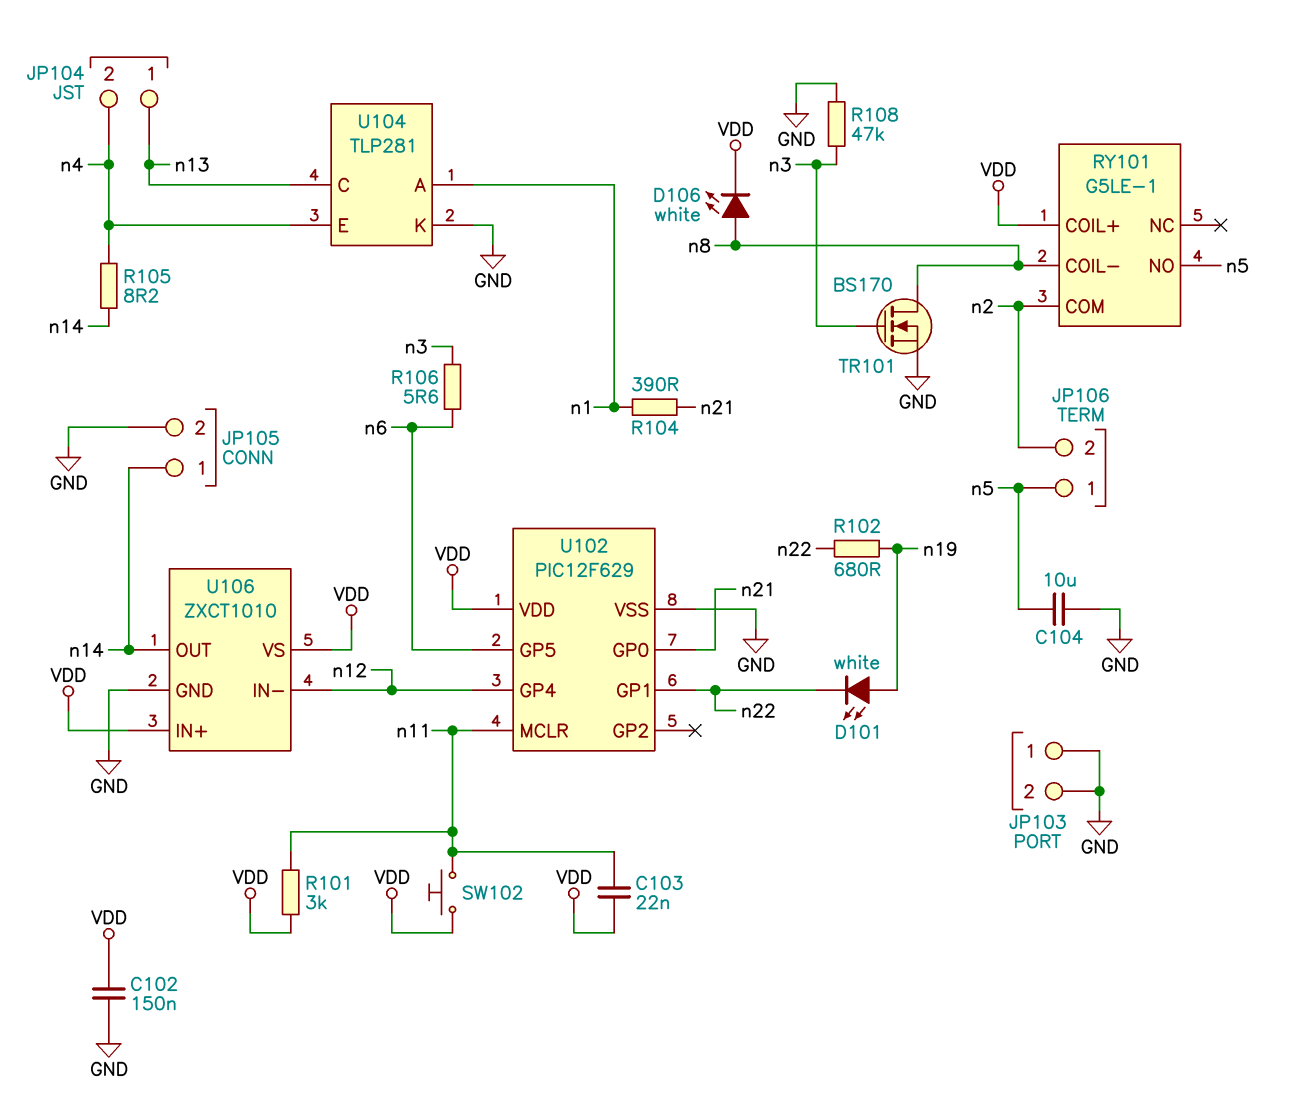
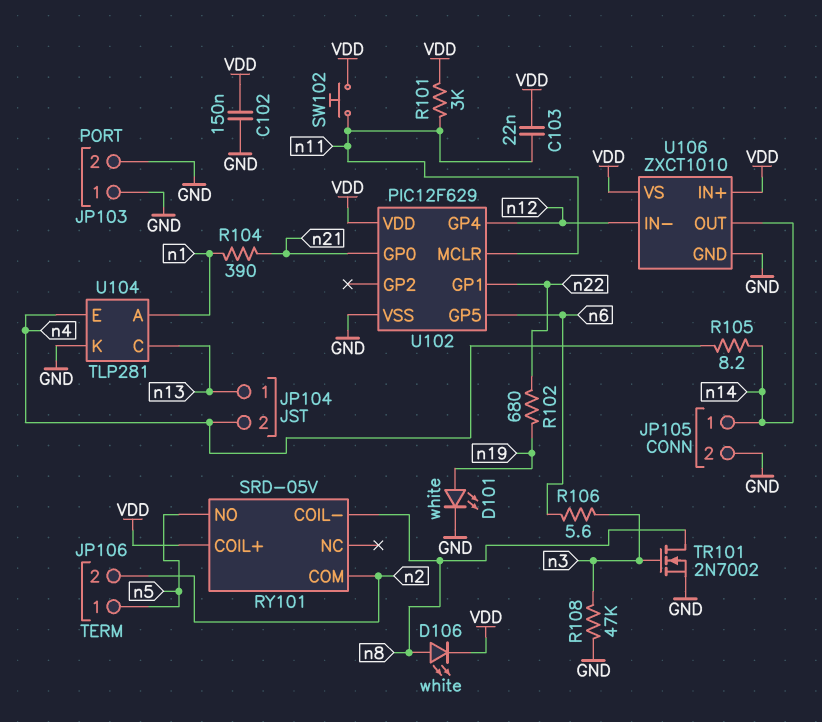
C104: 10uF (GND, n5) -> none
D101: LED white (A n19, K n22) -> LED white (A n19, K GND)
RY101: G5LE-1 -> SRD-05V
TR101: NMOS BS170 (G n3, D n8, S GND) -> NMOS 2N7002 (G n3, D n8, S GND)

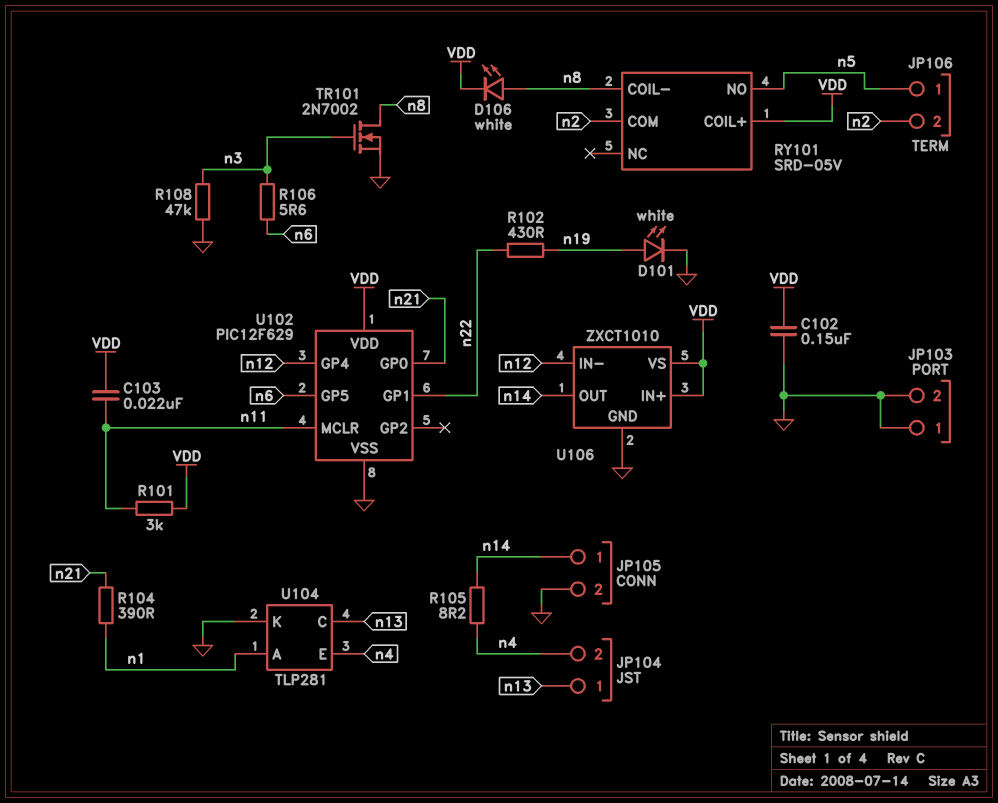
R102: 680 (n19, n22) -> 430 (n19, n22)
SW102: button (VDD, n11) -> none

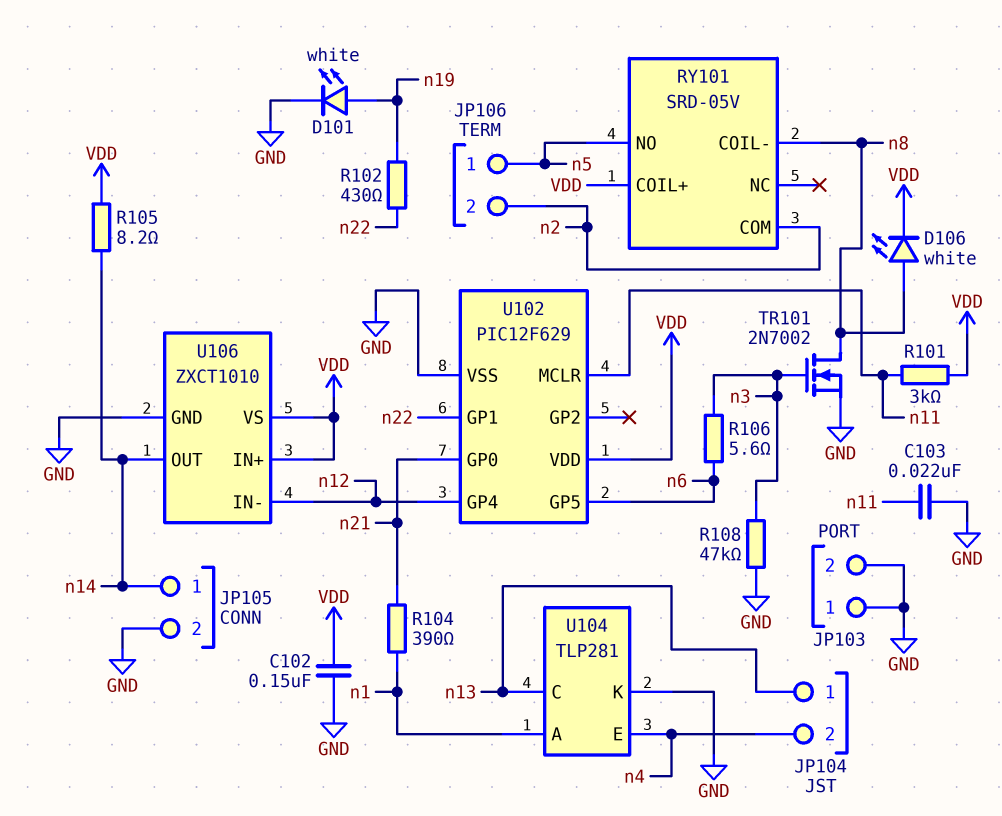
C103: 22nF (VDD, n11) -> 22nF (GND, n11)
R105: 8.2 (n4, n14) -> 8.2 (VDD, n14)

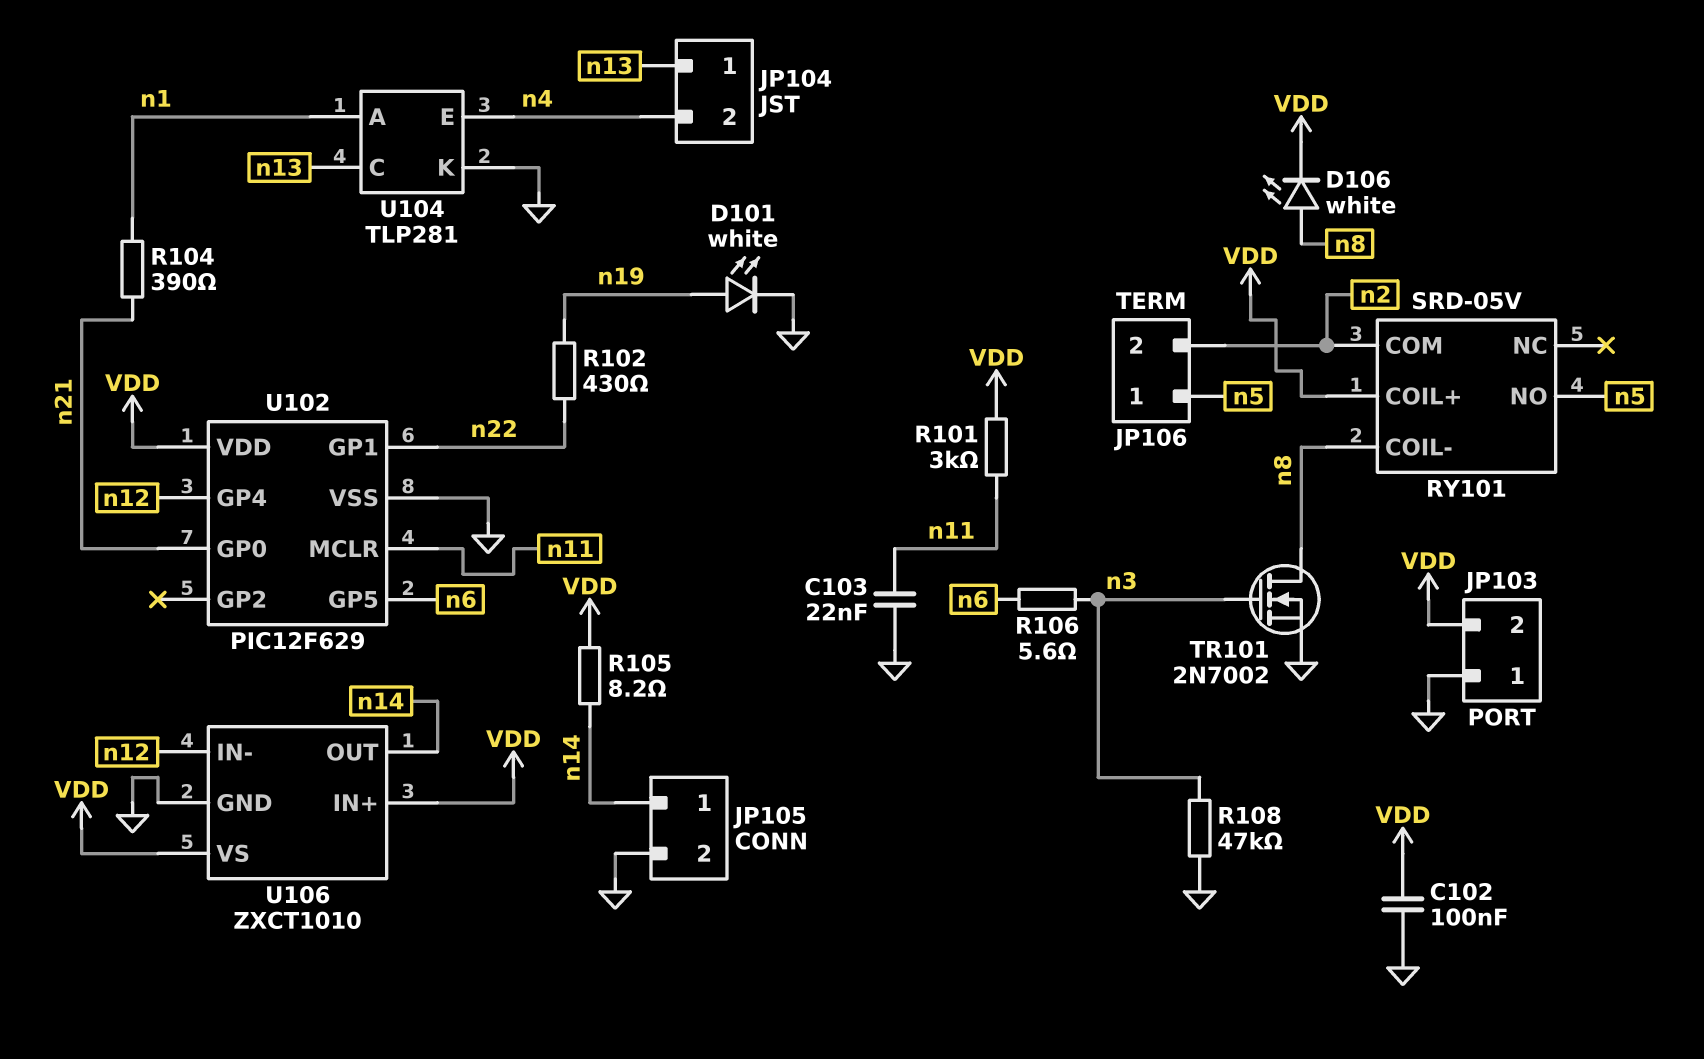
C102: 150nF (GND, VDD) -> 100nF (GND, VDD)
JP103 pin 2: GND -> VDD

